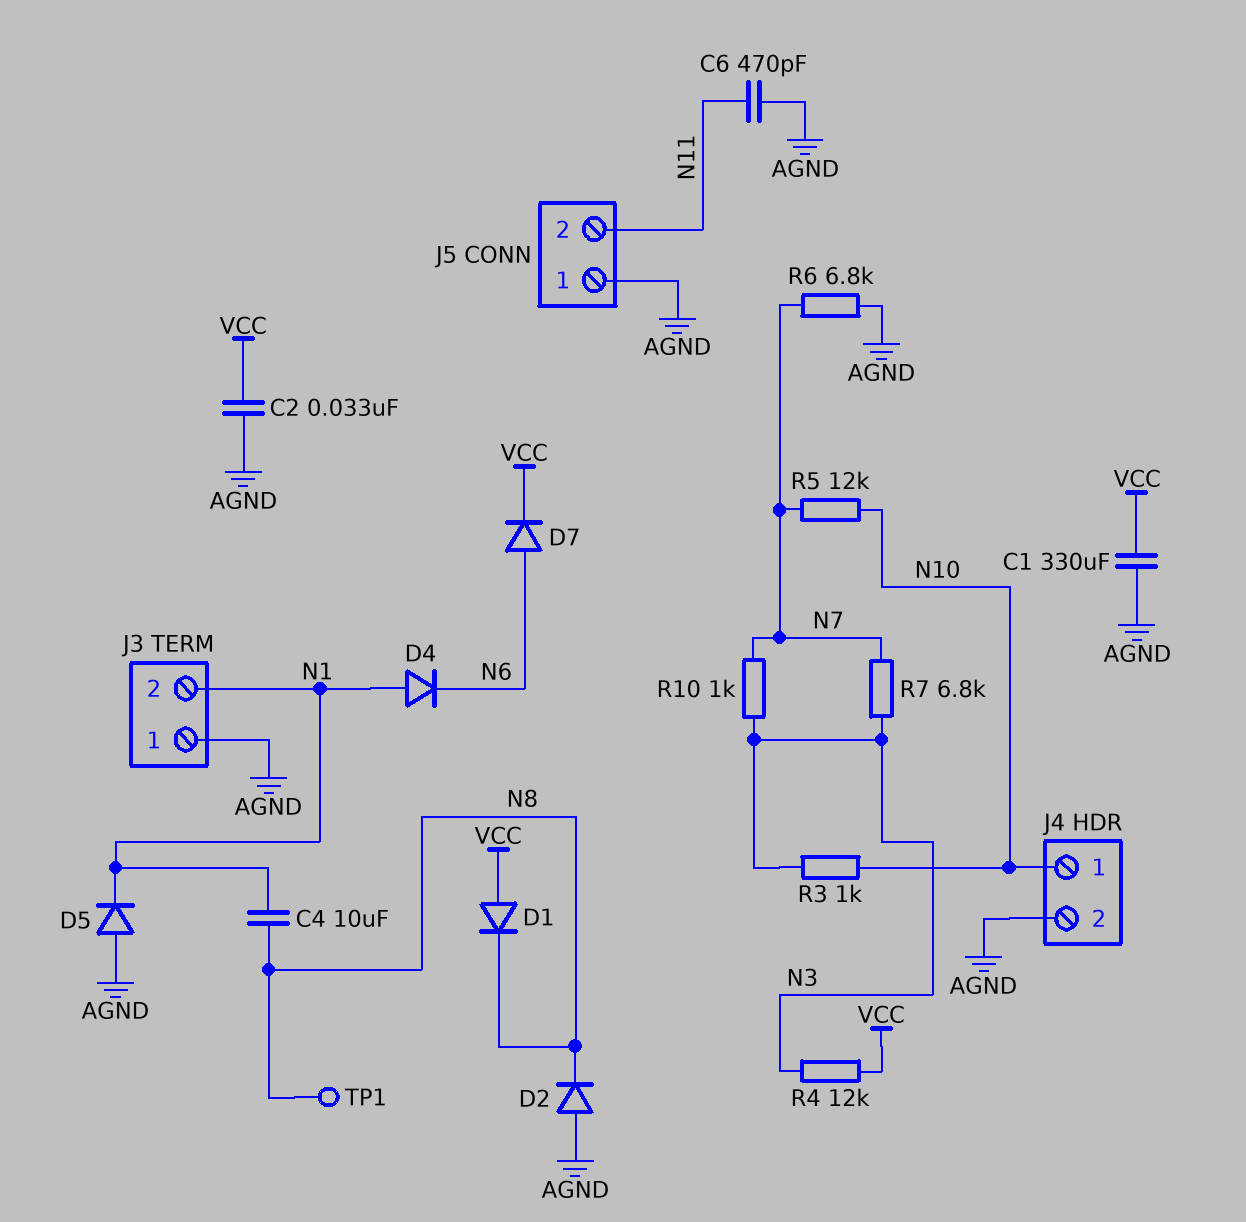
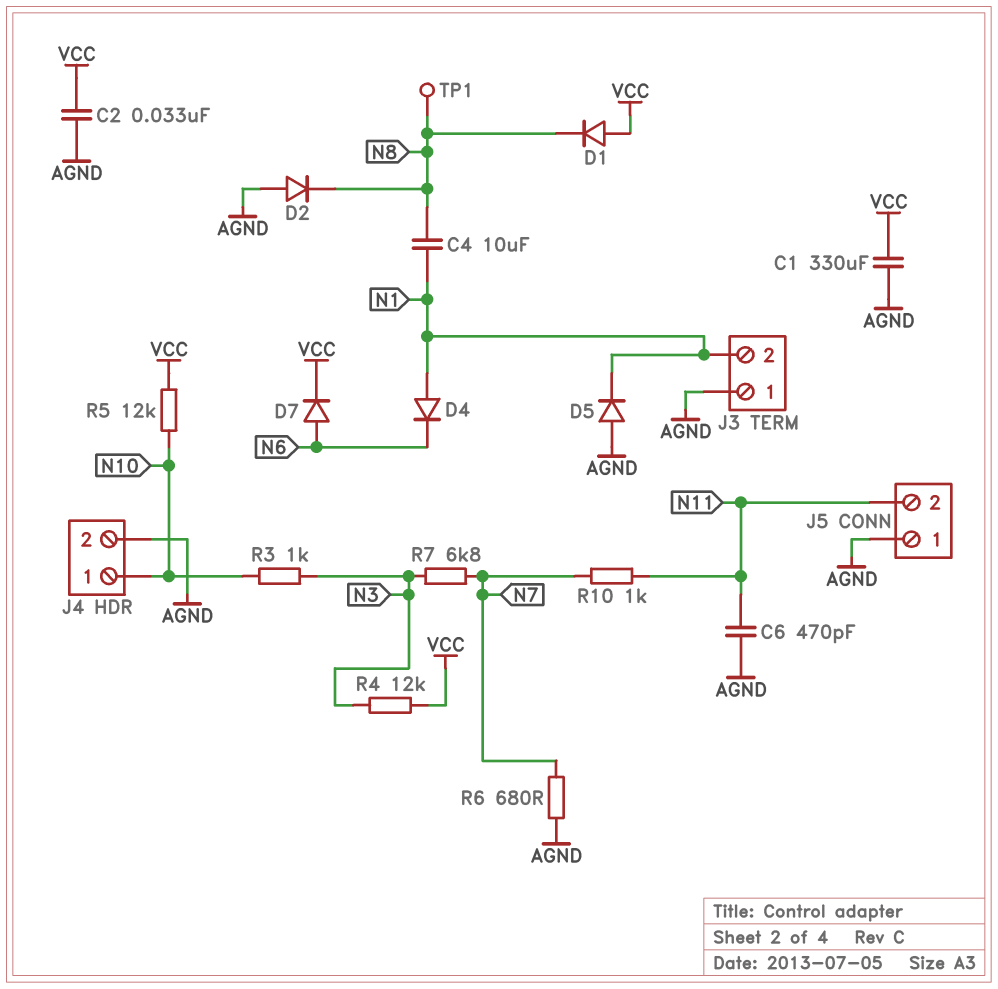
R5: 12k (N7, N10) -> 12k (N10, VCC)
R6: 6.8k (AGND, N7) -> 680 (AGND, N7)
R10: 1k (N3, N7) -> 1k (N7, N11)

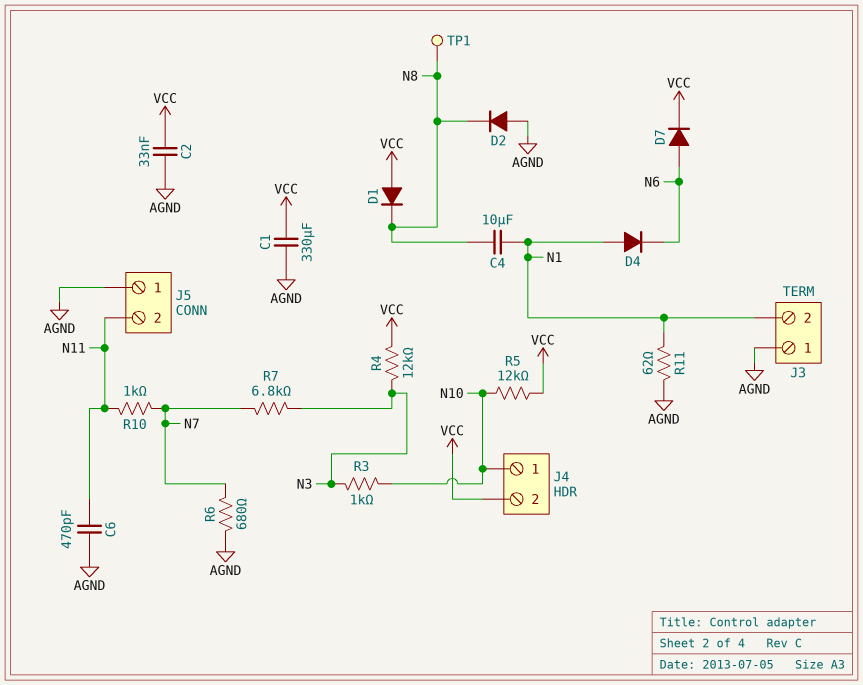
D5: diode (A AGND, K N1) -> none
J4 pin 2: AGND -> VCC
R11: none -> 62 (AGND, N1)

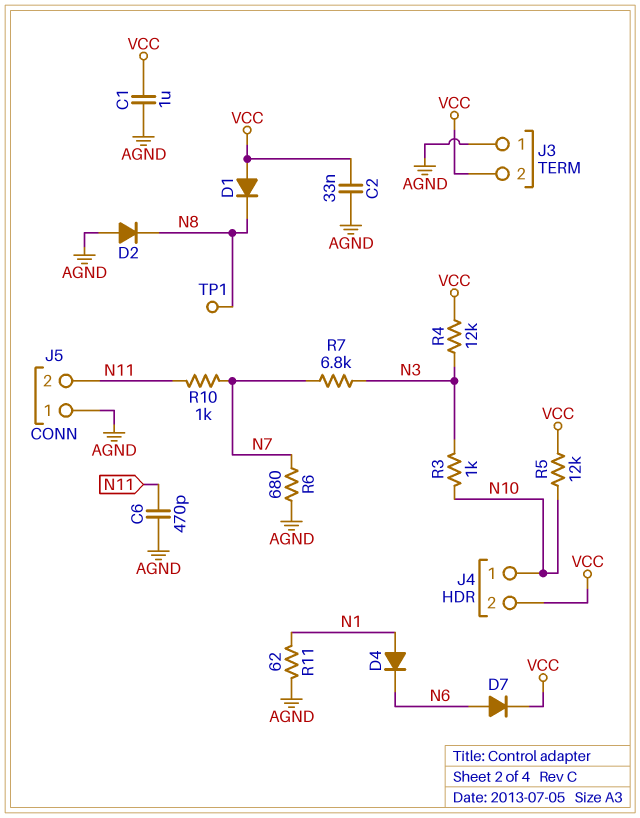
C1: 330uF (AGND, VCC) -> 1uF (AGND, VCC)
C4: 10uF (N1, N8) -> none
J3 pin 2: N1 -> VCC

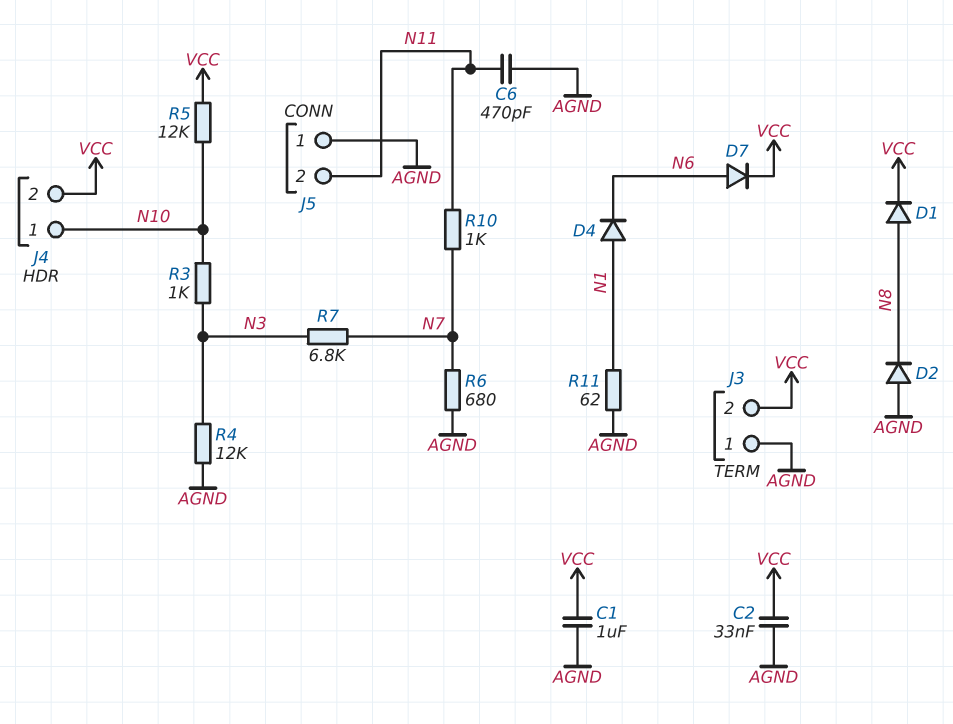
D1: diode (A VCC, K N8) -> diode (A N8, K VCC)
R4: 12k (N3, VCC) -> 12k (AGND, N3)
TP1: test point (N8) -> none

